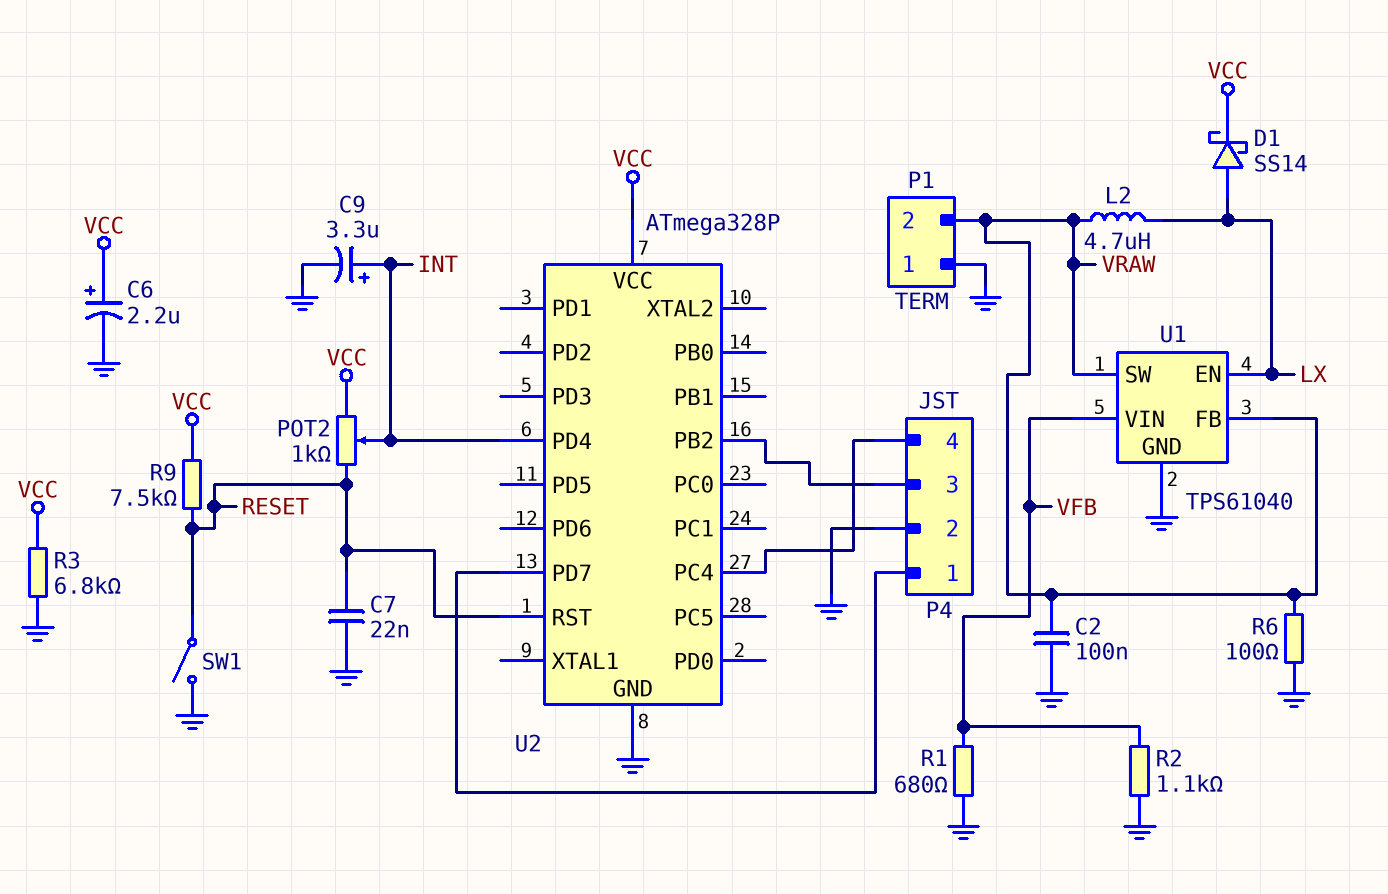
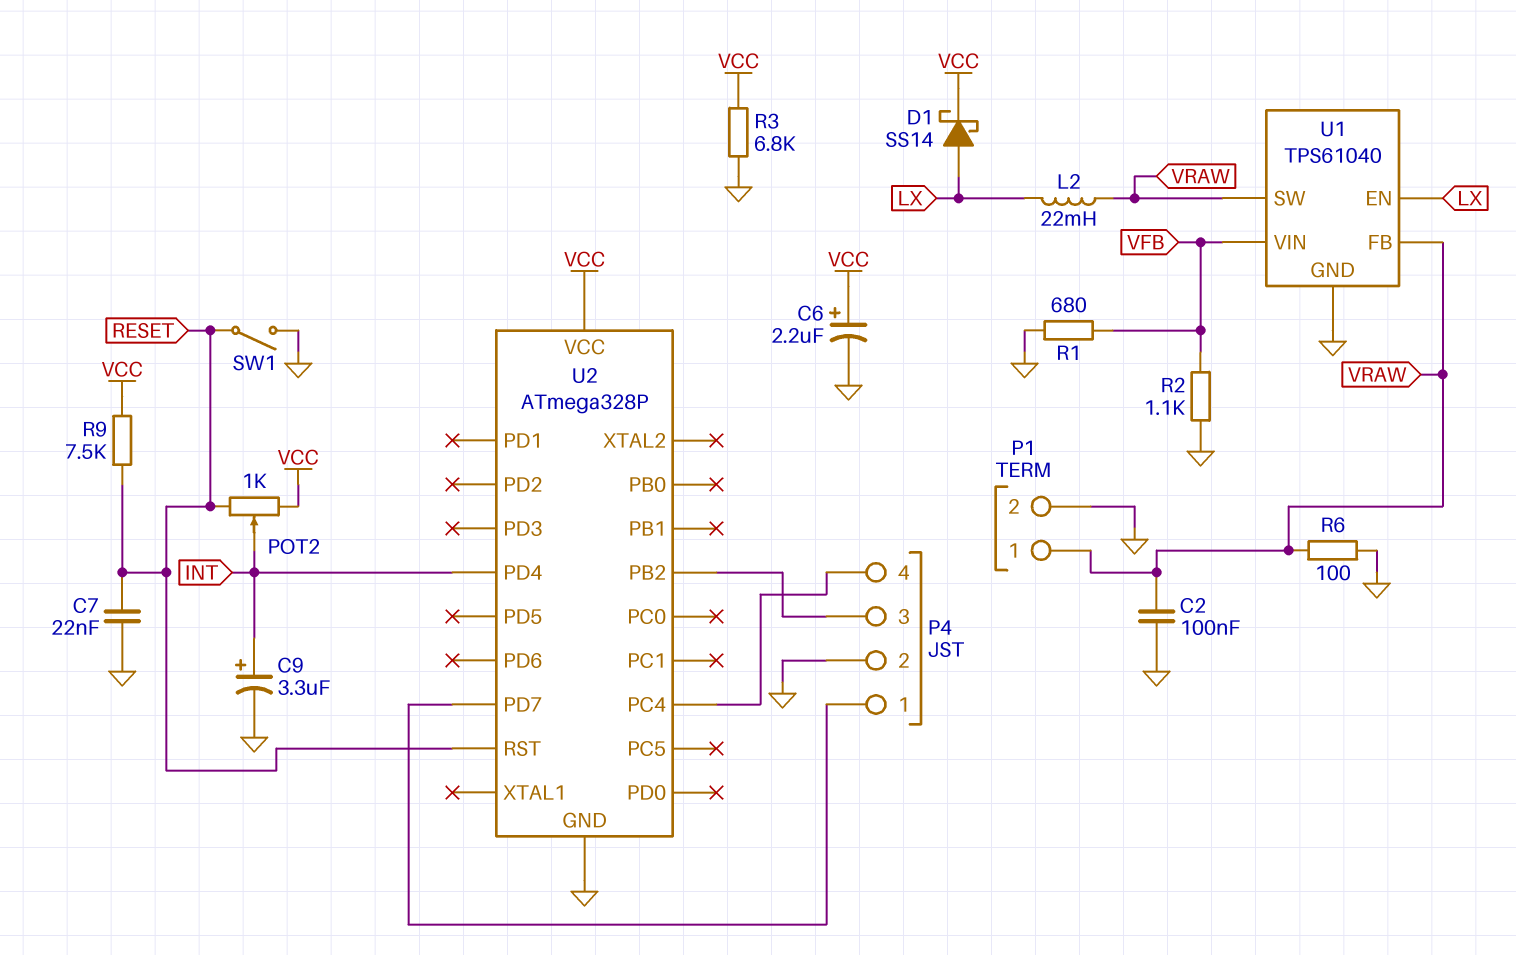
L2: 4.7uH (LX, VRAW) -> 22mH (LX, VRAW)
P1 pin 1: GND -> VRAW
P1 pin 2: VRAW -> GND

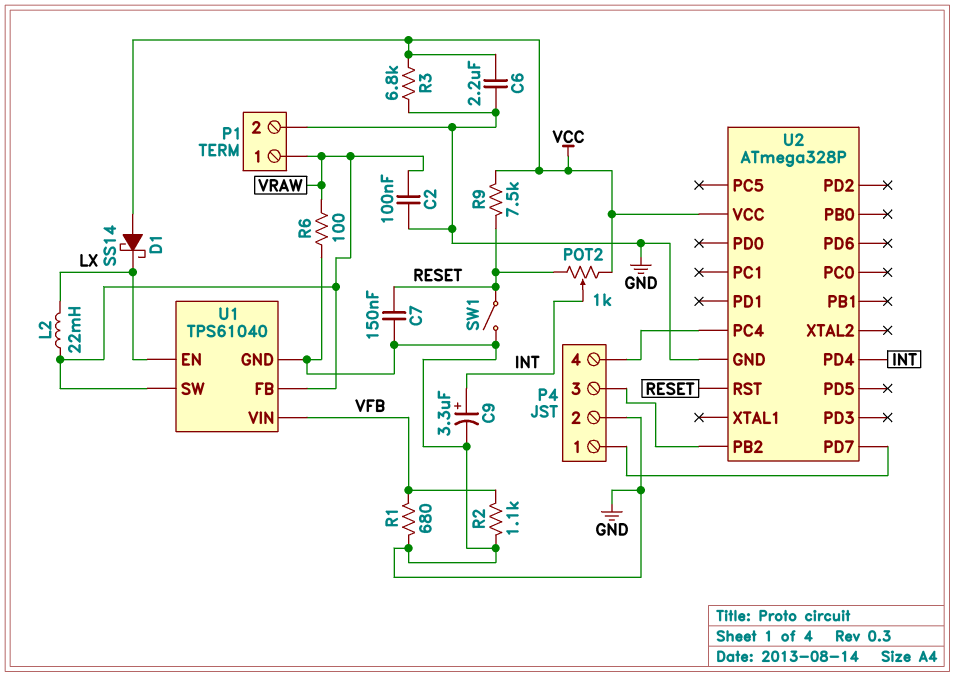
C6: 2.2uF (plus VCC, minus GND) -> 2.2uF (GND, VCC)
C7: 22nF (GND, RESET) -> 150nF (GND, RESET)
D1: schottky SS14 (A LX, K VCC) -> schottky SS14 (A VCC, K LX)

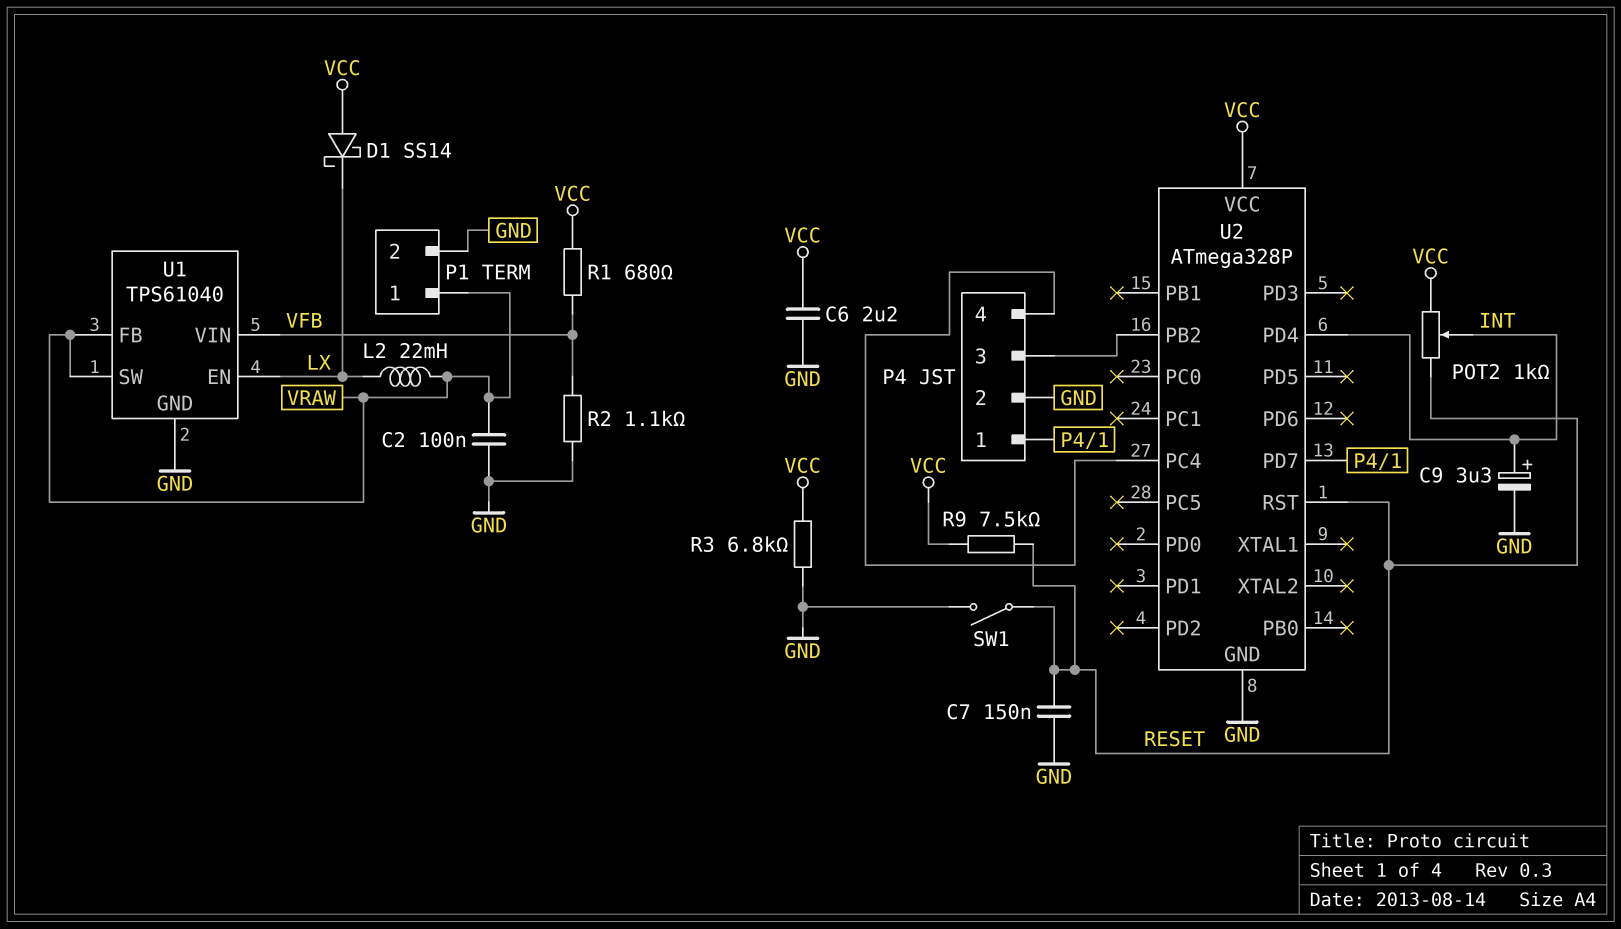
R1: 680 (GND, VFB) -> 680 (VCC, VFB)
R6: 100 (GND, VRAW) -> none

